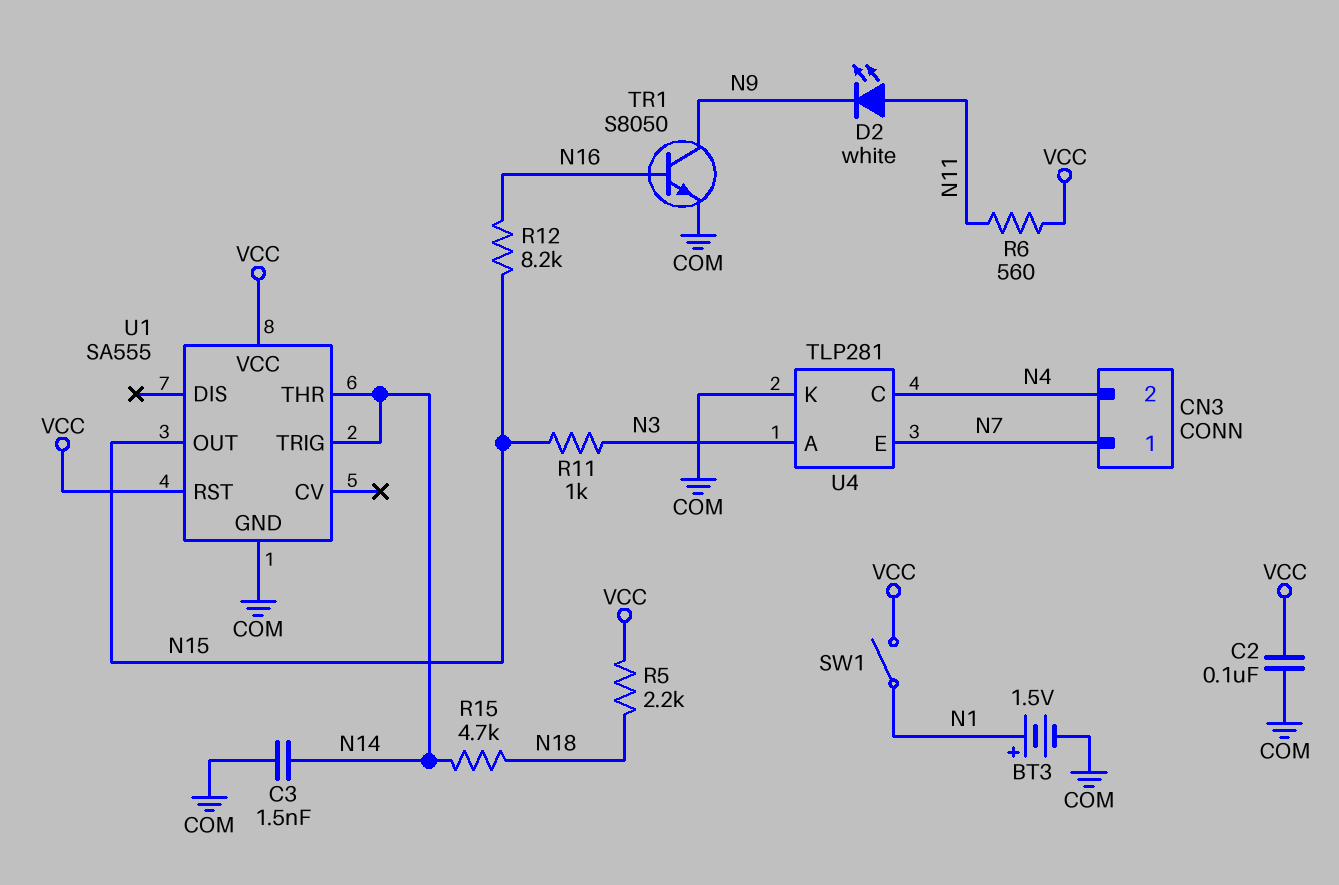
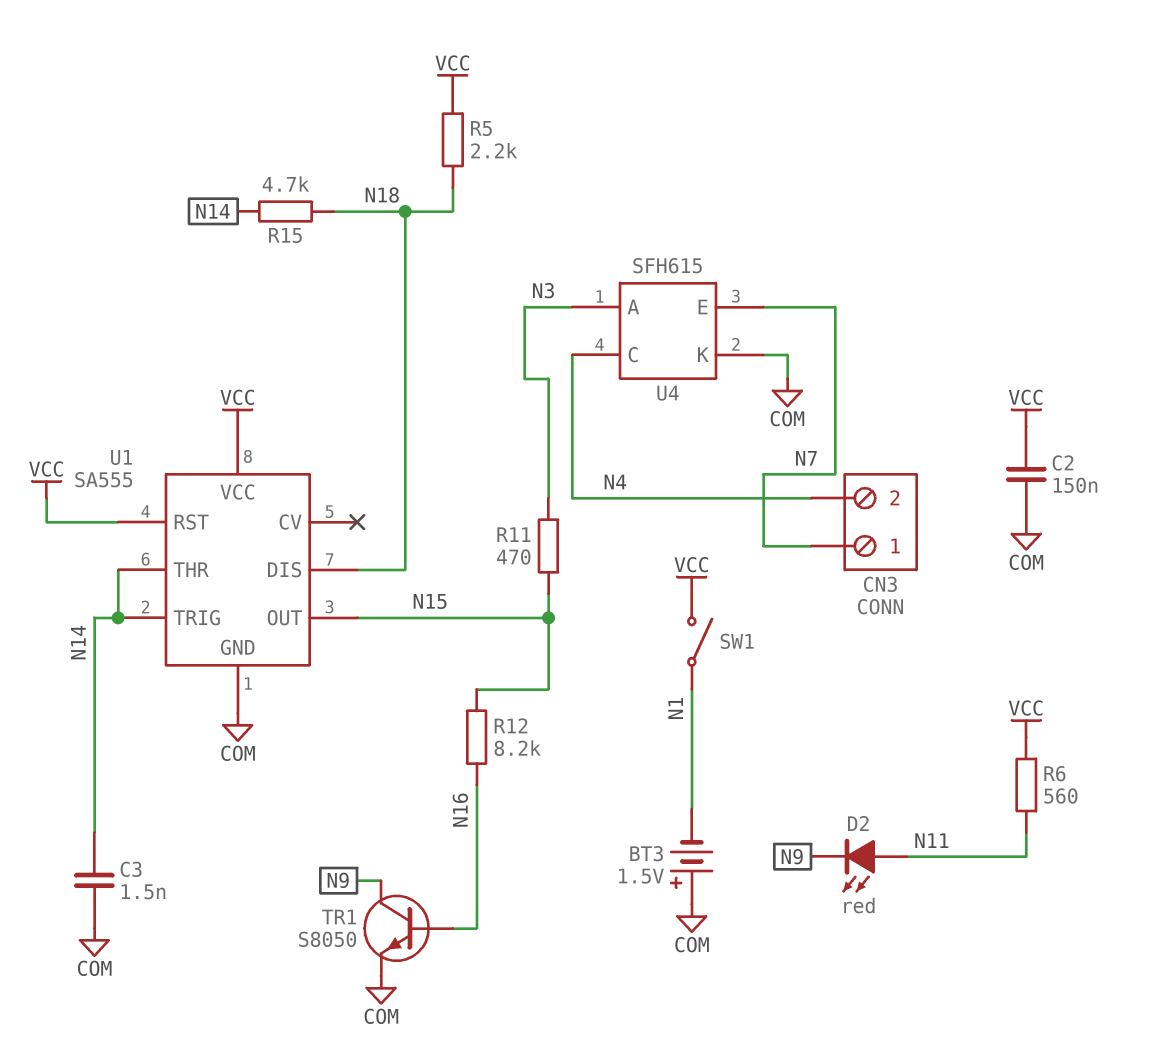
BT3: 1.5V (plus N1, minus COM) -> 1.5V (plus COM, minus N1)
C2: 100nF (COM, VCC) -> 150nF (COM, VCC)
D2: LED white (A N11, K N9) -> LED red (A N11, K N9)
R11: 1k (N3, N15) -> 470 (N3, N15)
U1 pin DIS: none -> N18
U4: TLP281 -> SFH615

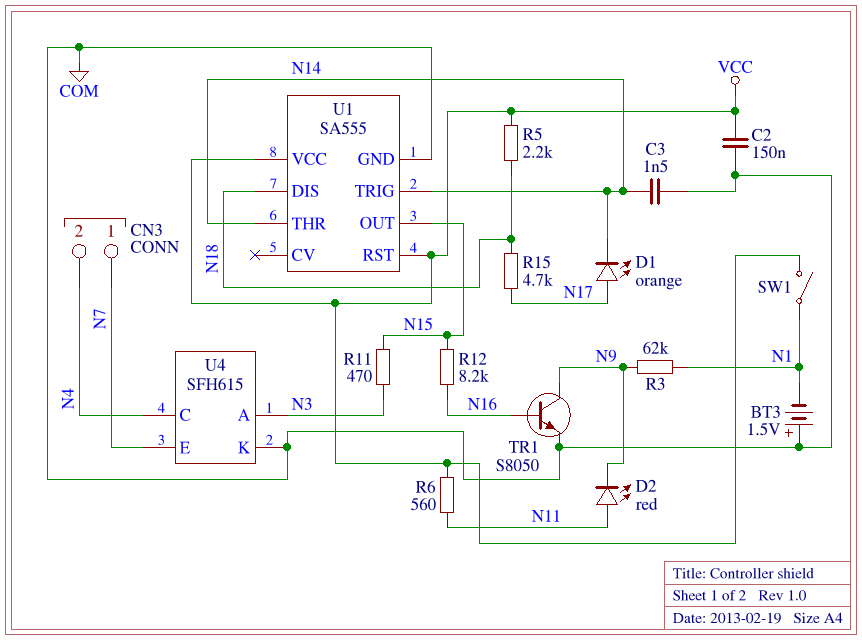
D1: none -> LED orange (A N17, K N14)
R3: none -> 62k (N1, N9)
R15: 4.7k (N14, N18) -> 4.7k (N17, N18)

